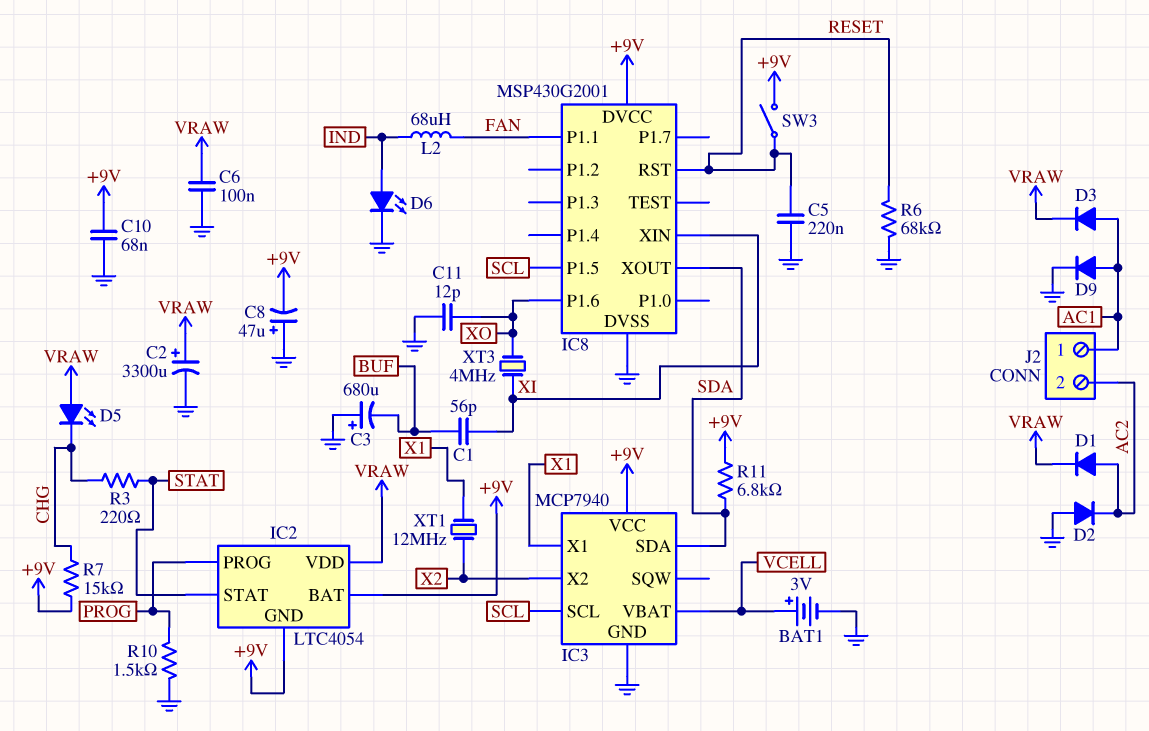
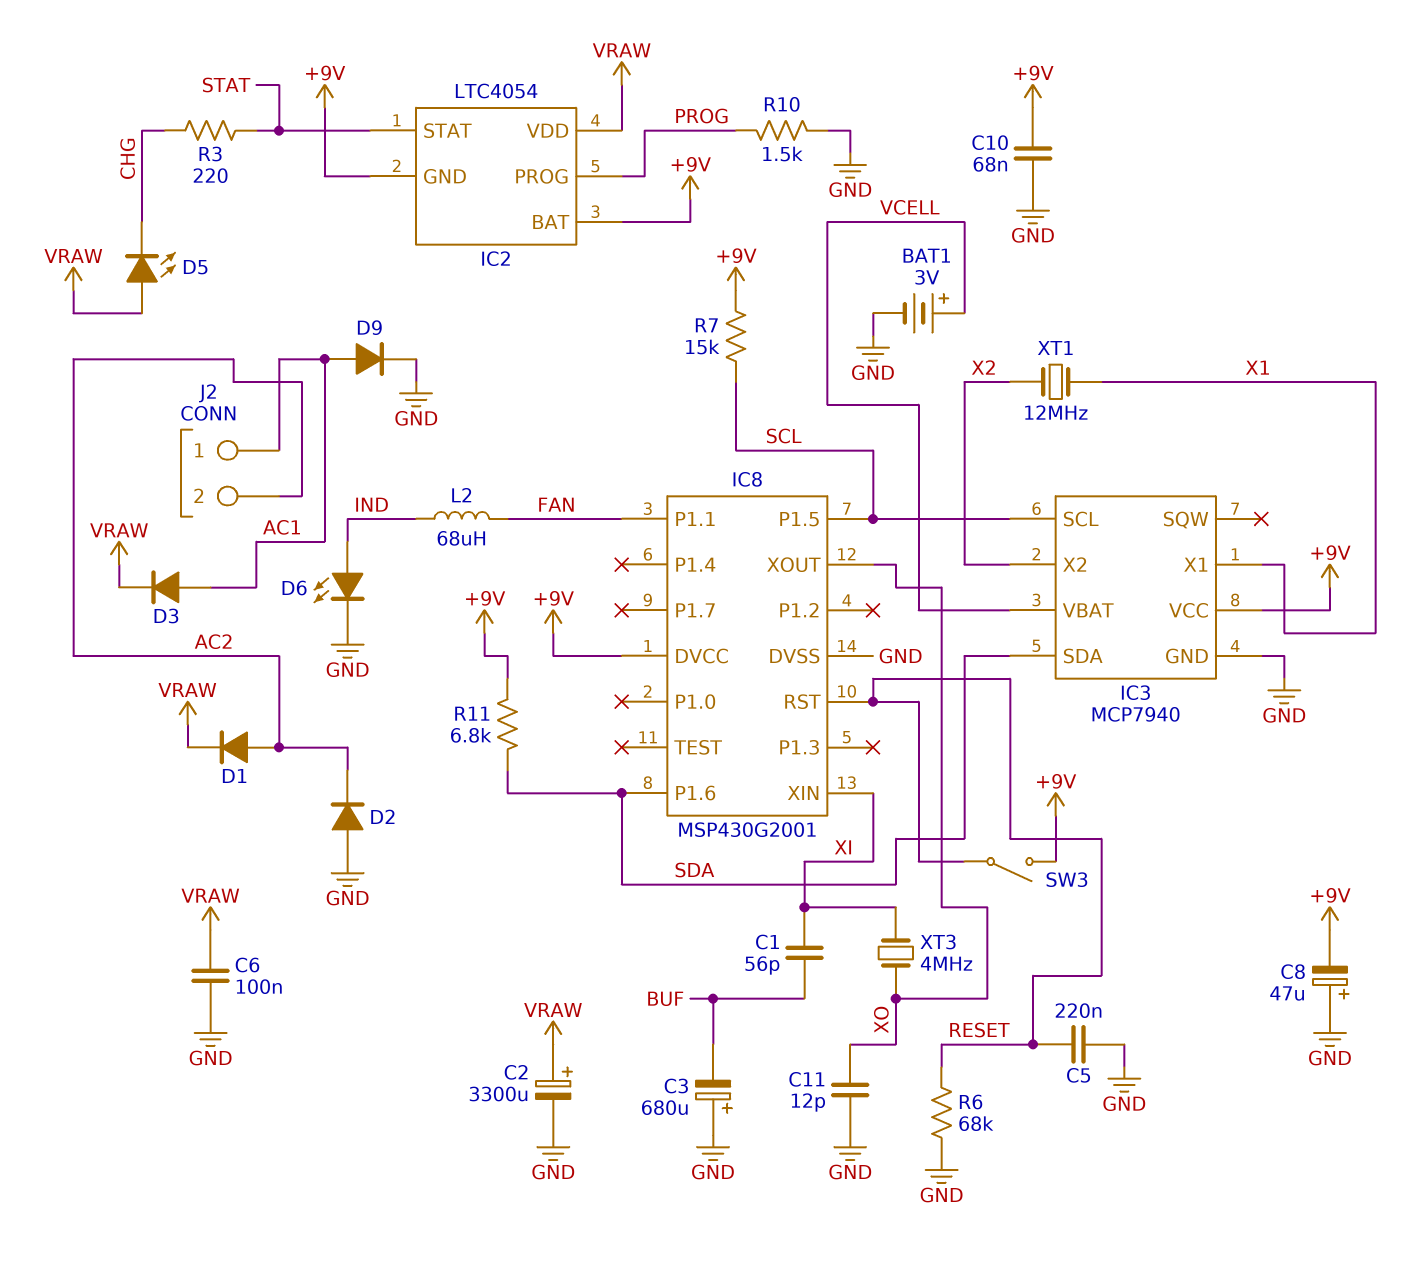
IC8 pin P1.6: XO -> SDA
IC8 pin XOUT: SDA -> XO
R7: 15k (+9V, CHG) -> 15k (+9V, SCL)

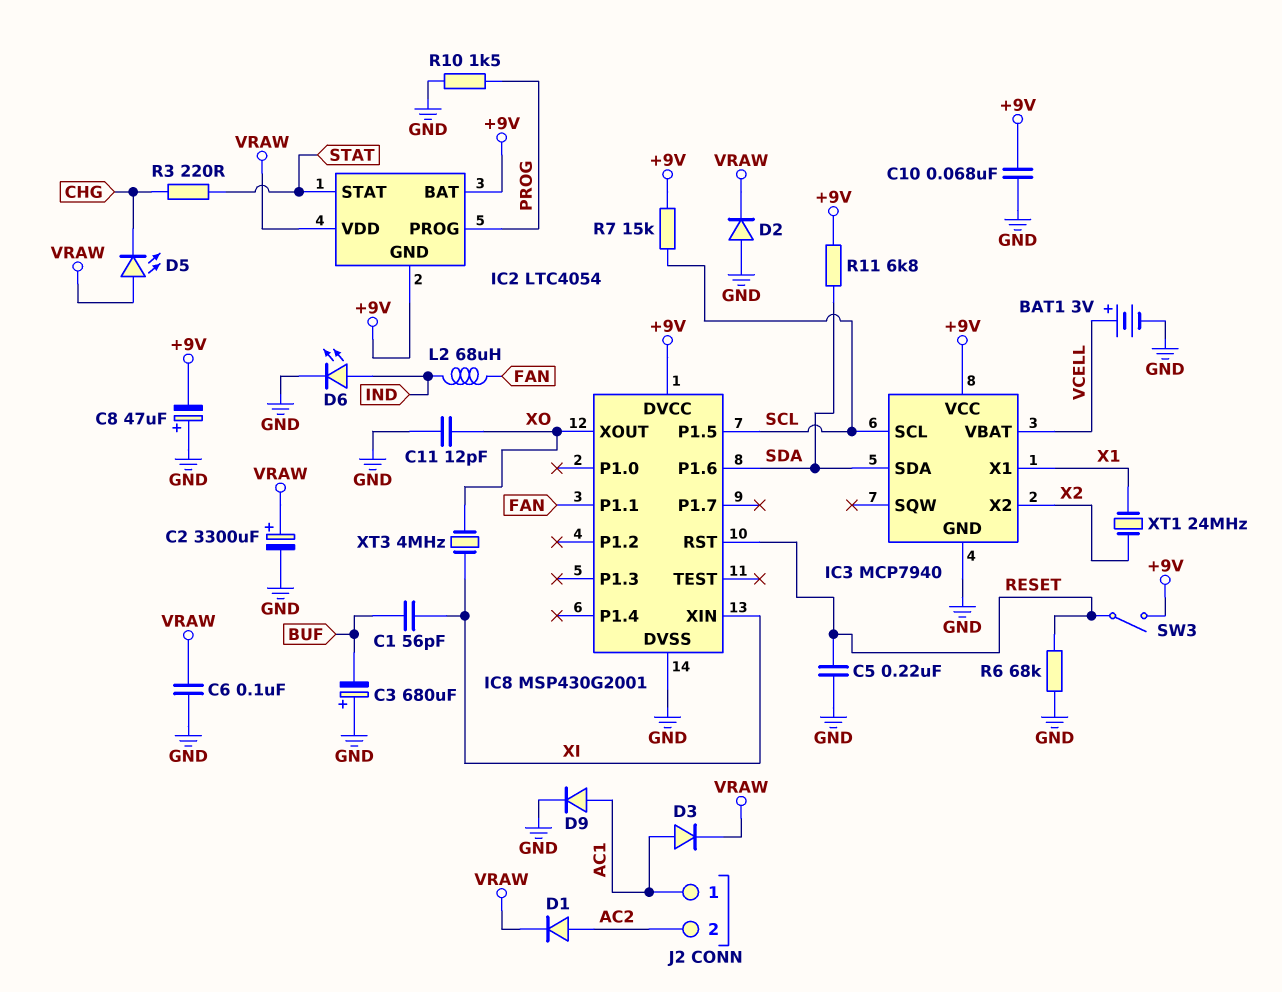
D2: diode (A GND, K AC2) -> diode (A GND, K VRAW)
XT1: 12MHz (X1, X2) -> 24MHz (X1, X2)

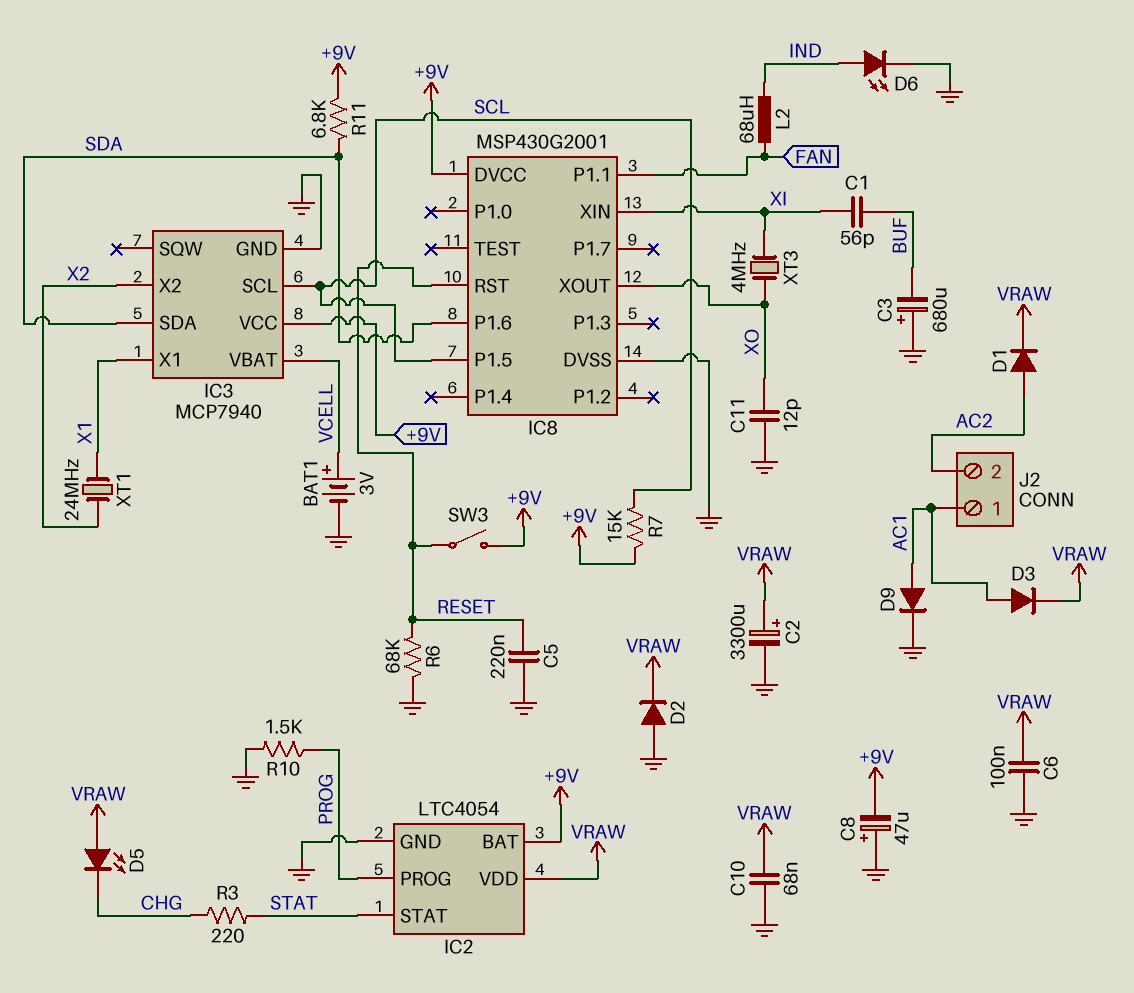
C10: 68nF (+9V, GND) -> 68nF (GND, VRAW)
IC2 pin GND: +9V -> GND

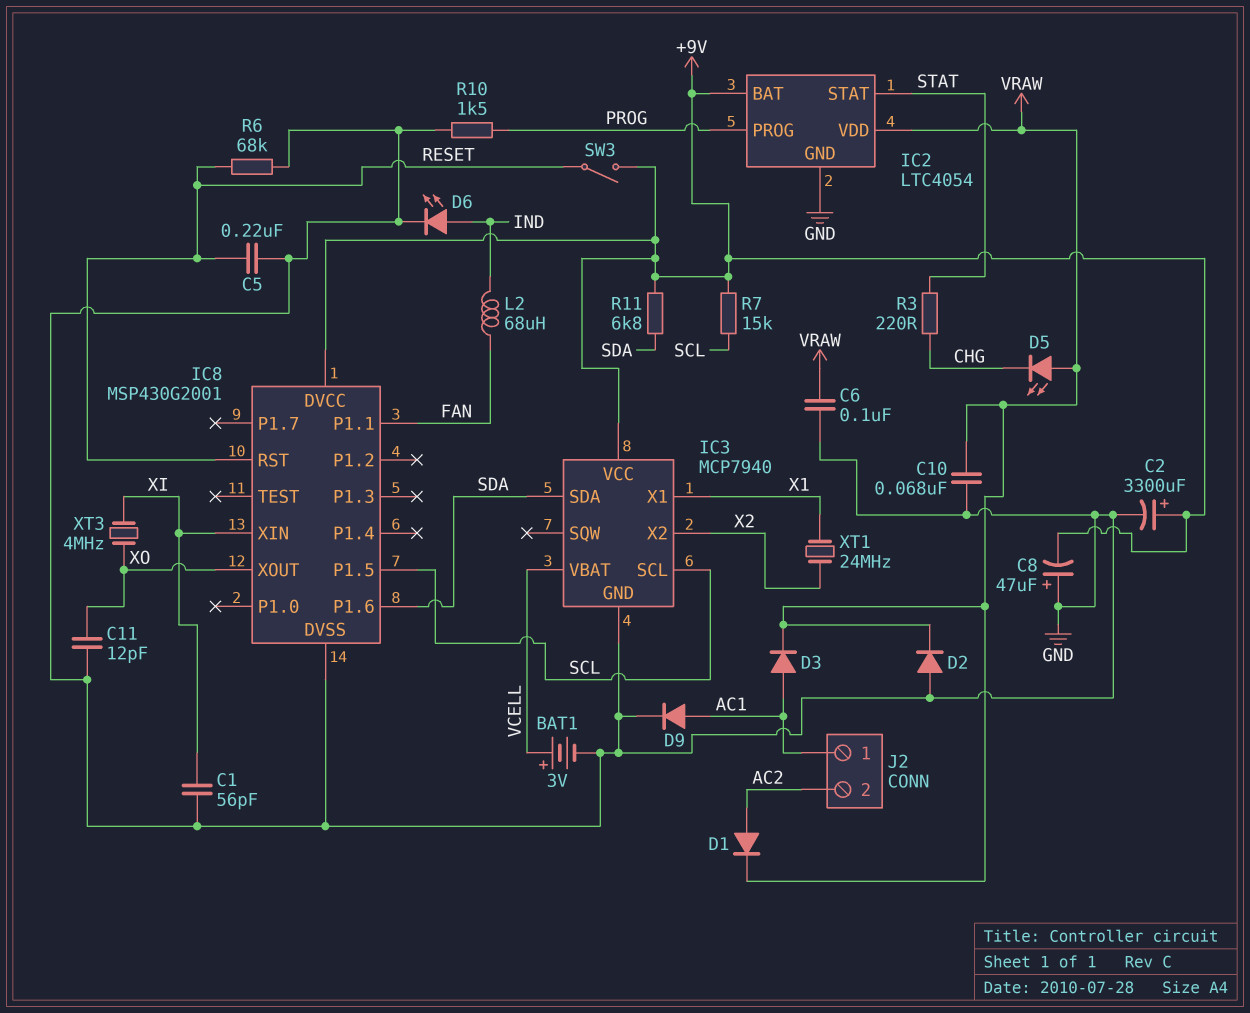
C1: 56pF (BUF, XI) -> 56pF (GND, XI)
C2: 3300uF (plus VRAW, minus GND) -> 3300uF (plus +9V, minus GND)
C3: 680uF (plus GND, minus BUF) -> none

